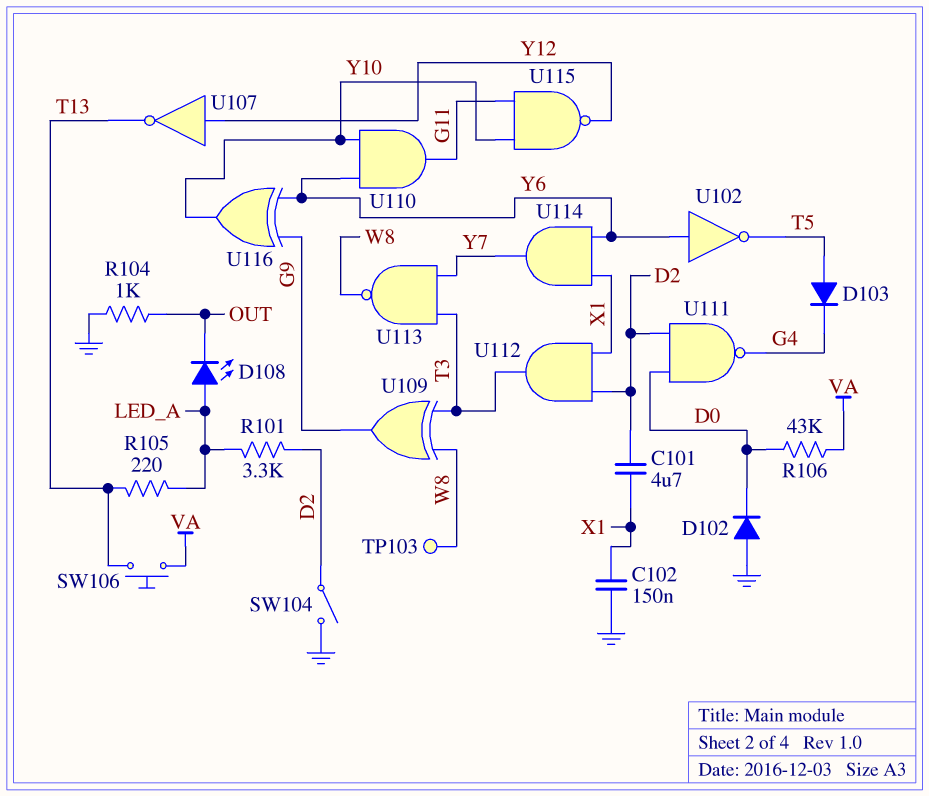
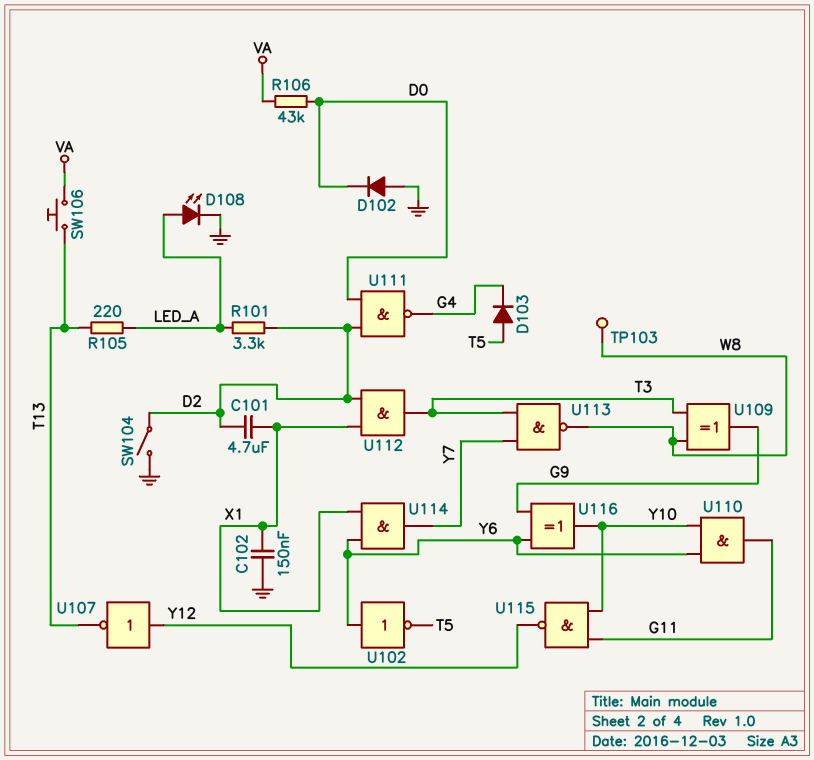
D108: LED (A LED_A, K OUT) -> LED (A LED_A, K GND)
R104: 1k (GND, OUT) -> none

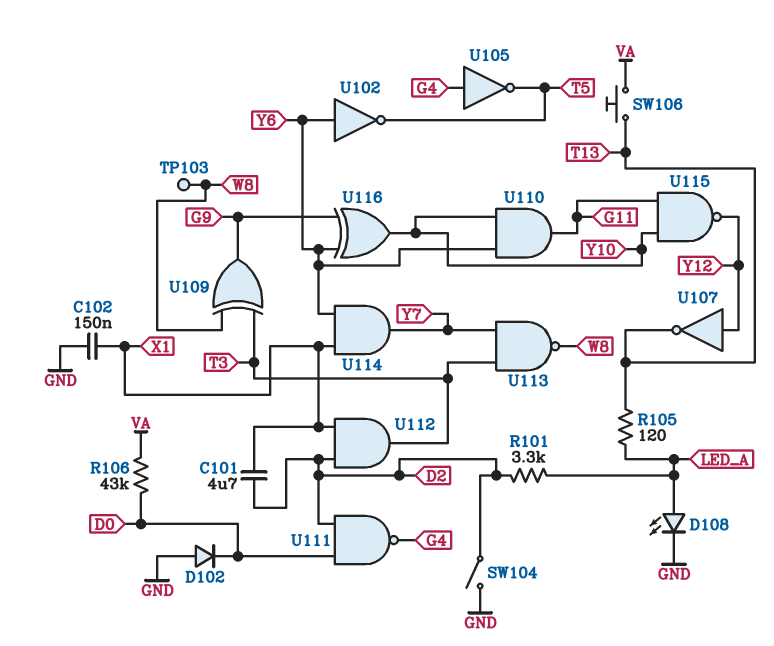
D103: diode (A T5, K G4) -> none
R105: 220 (LED_A, T13) -> 120 (LED_A, T13)
U105: none -> NOT (in G4, out T5)

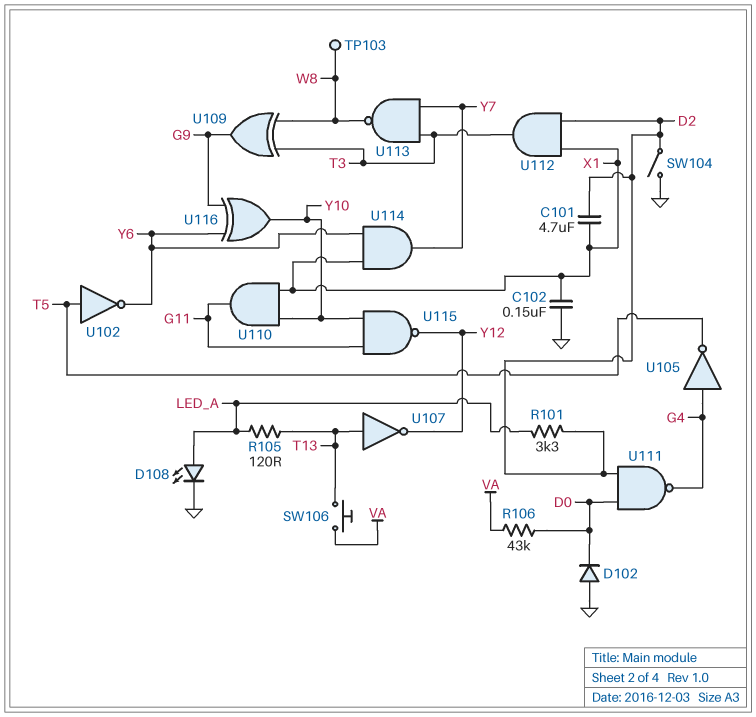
U102: NOT (in Y6, out T5) -> NOT (in T5, out Y6)
U107: NOT (in Y12, out T13) -> NOT (in T13, out Y12)
U110: AND (in Y6, in Y10, out G11) -> AND (in X1, in Y10, out G11)

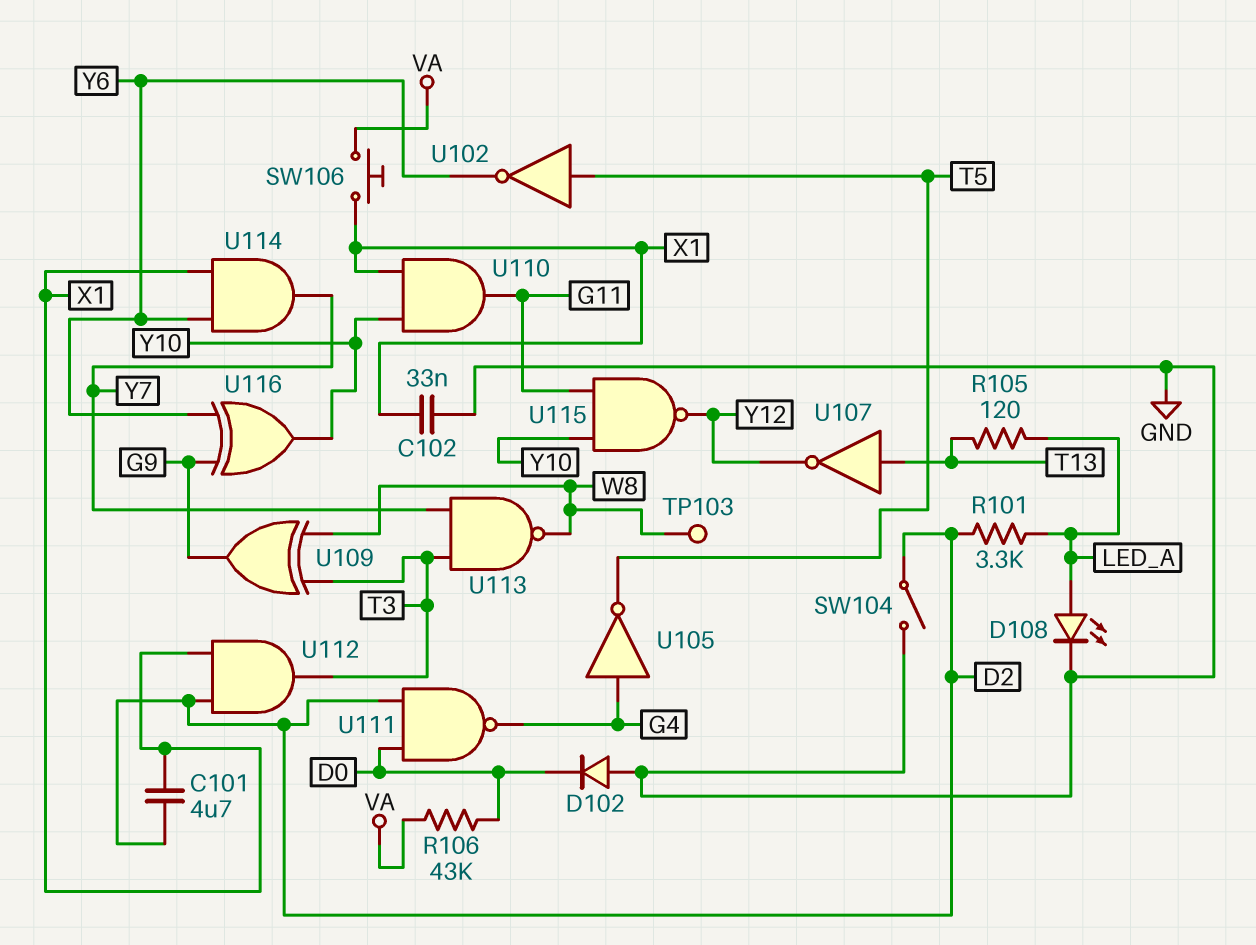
C102: 150nF (GND, X1) -> 33nF (GND, X1)
SW106: button (T13, VA) -> button (VA, X1)

